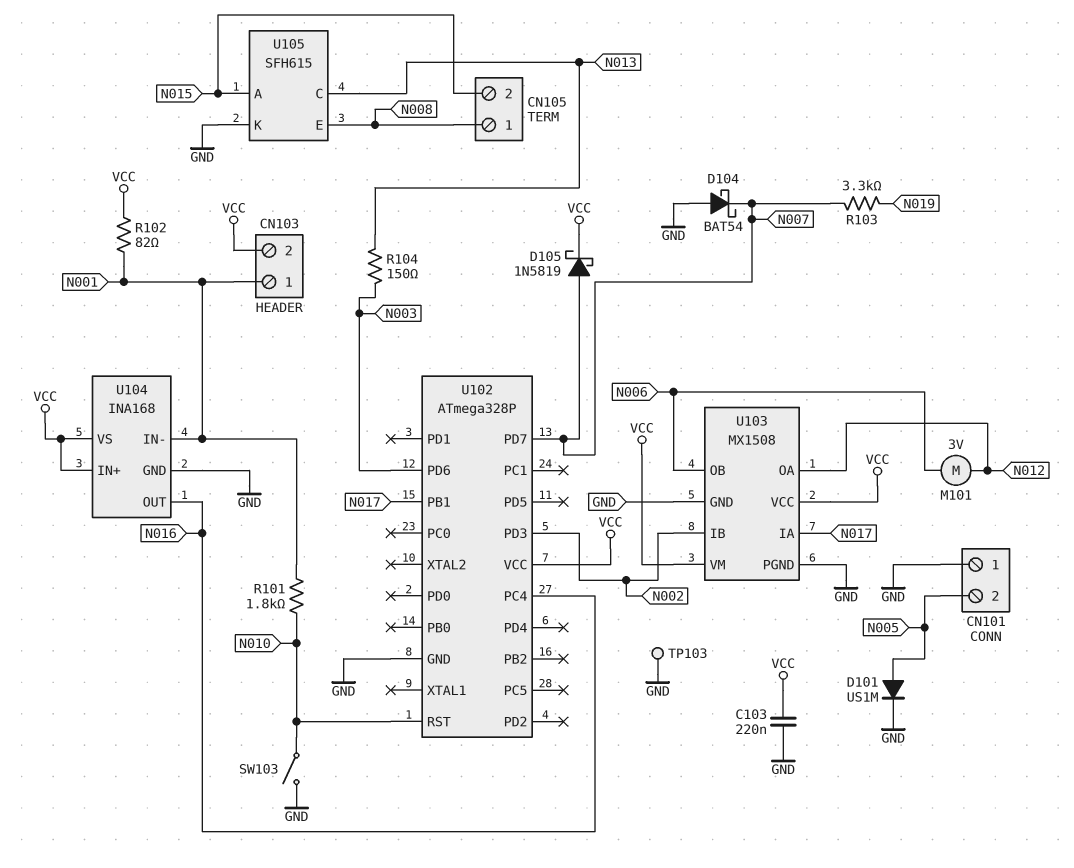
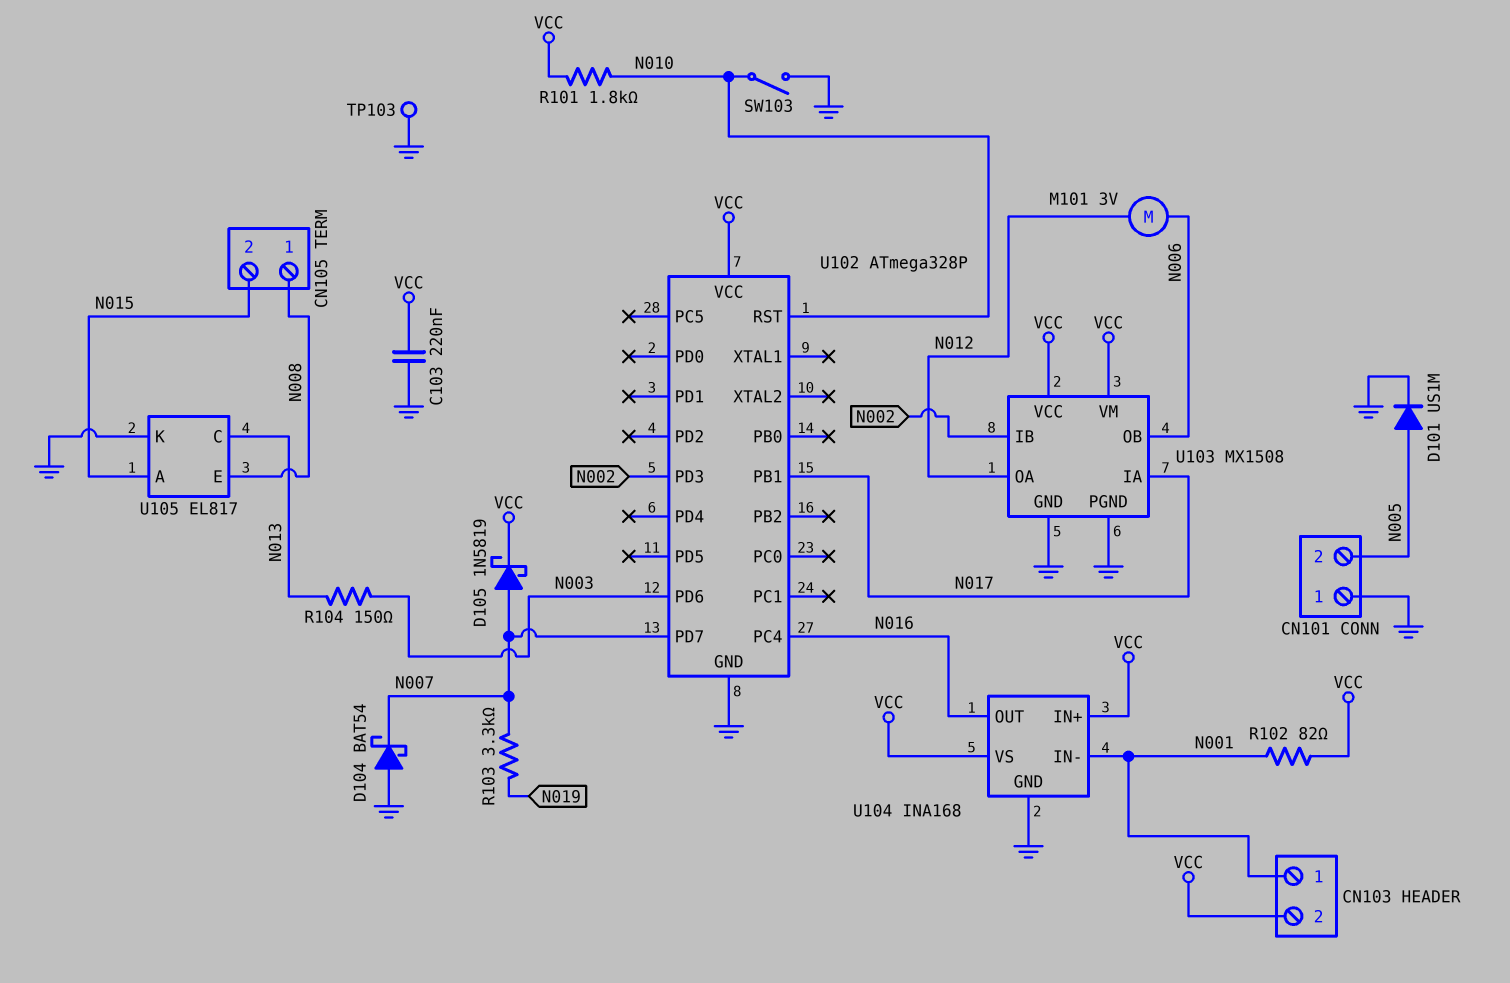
R101: 1.8k (N001, N010) -> 1.8k (N010, VCC)
U105: SFH615 -> EL817

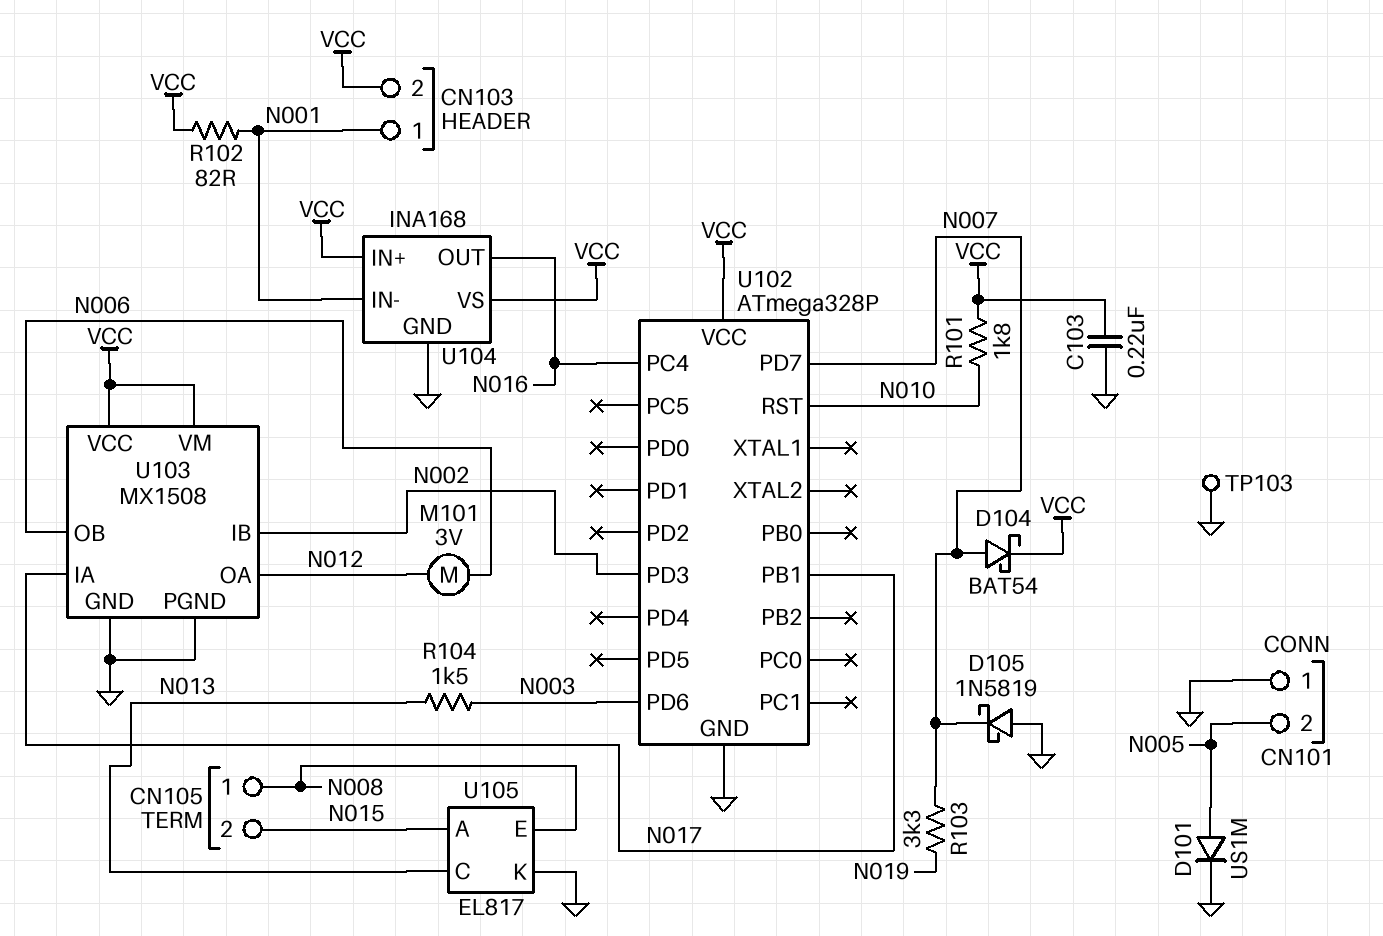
D104: schottky BAT54 (A GND, K N007) -> schottky BAT54 (A N007, K VCC)
D105: schottky 1N5819 (A N007, K VCC) -> schottky 1N5819 (A GND, K N007)
R104: 150 (N003, N013) -> 1.5k (N003, N013)
SW103: switch (GND, N010) -> none

